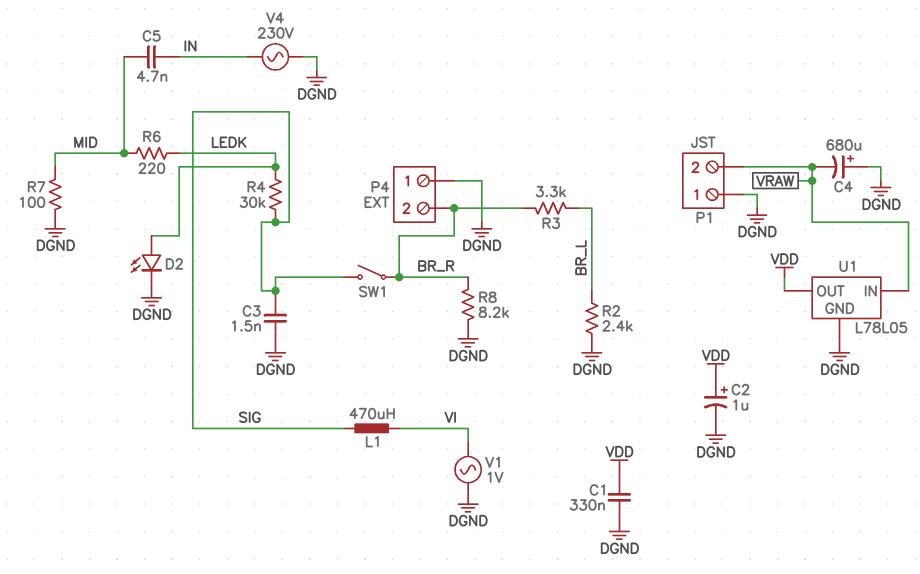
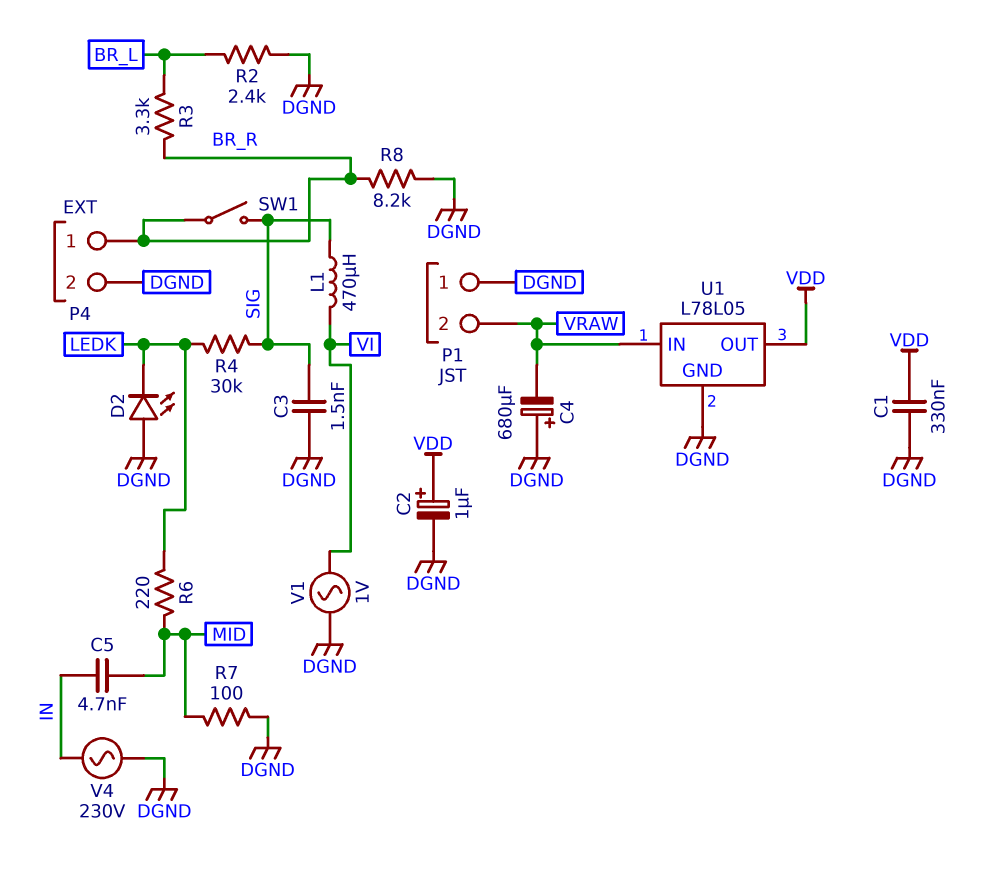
D2: LED (A LEDK, K DGND) -> LED (A DGND, K LEDK)
P4 pin 1: DGND -> BR_R
P4 pin 2: BR_R -> DGND

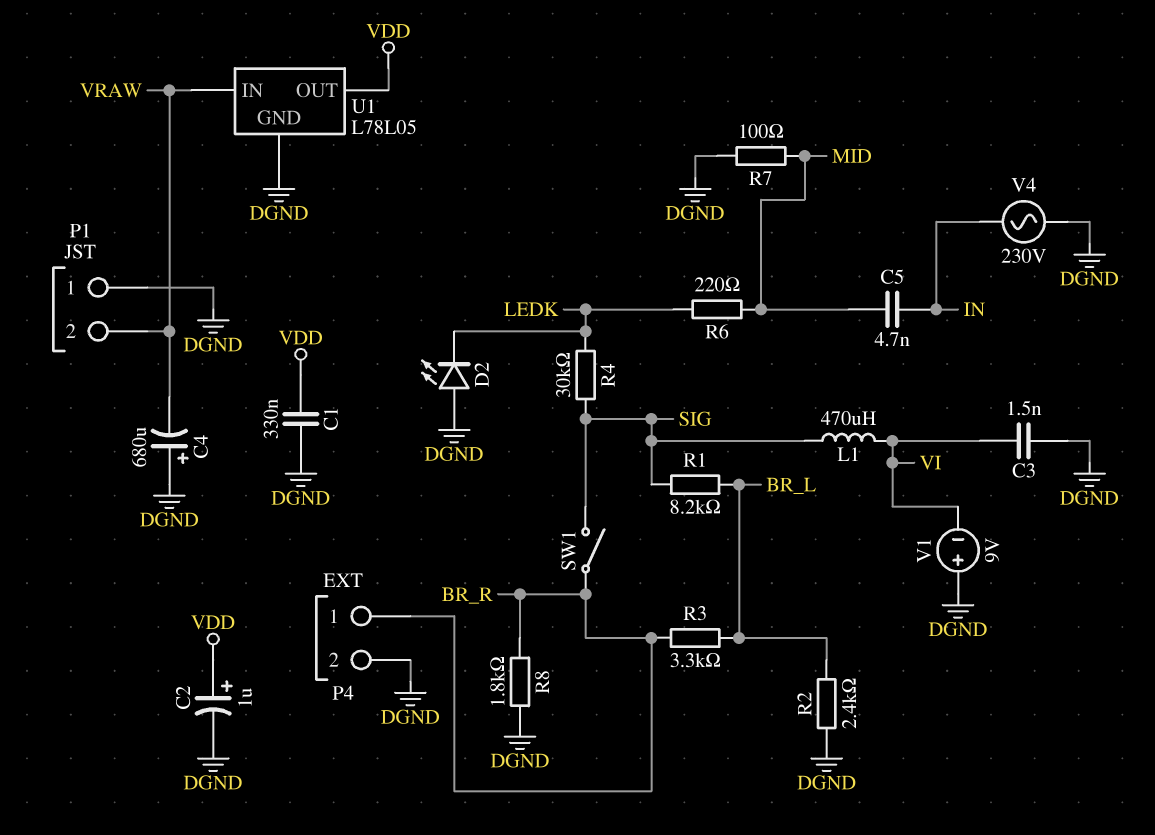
C3: 1.5nF (DGND, SIG) -> 1.5nF (DGND, VI)
R1: none -> 8.2k (BR_L, SIG)
R8: 8.2k (BR_R, DGND) -> 1.8k (BR_R, DGND)
V1: AC 1V (DGND, VI) -> 9V (plus DGND, minus VI)

